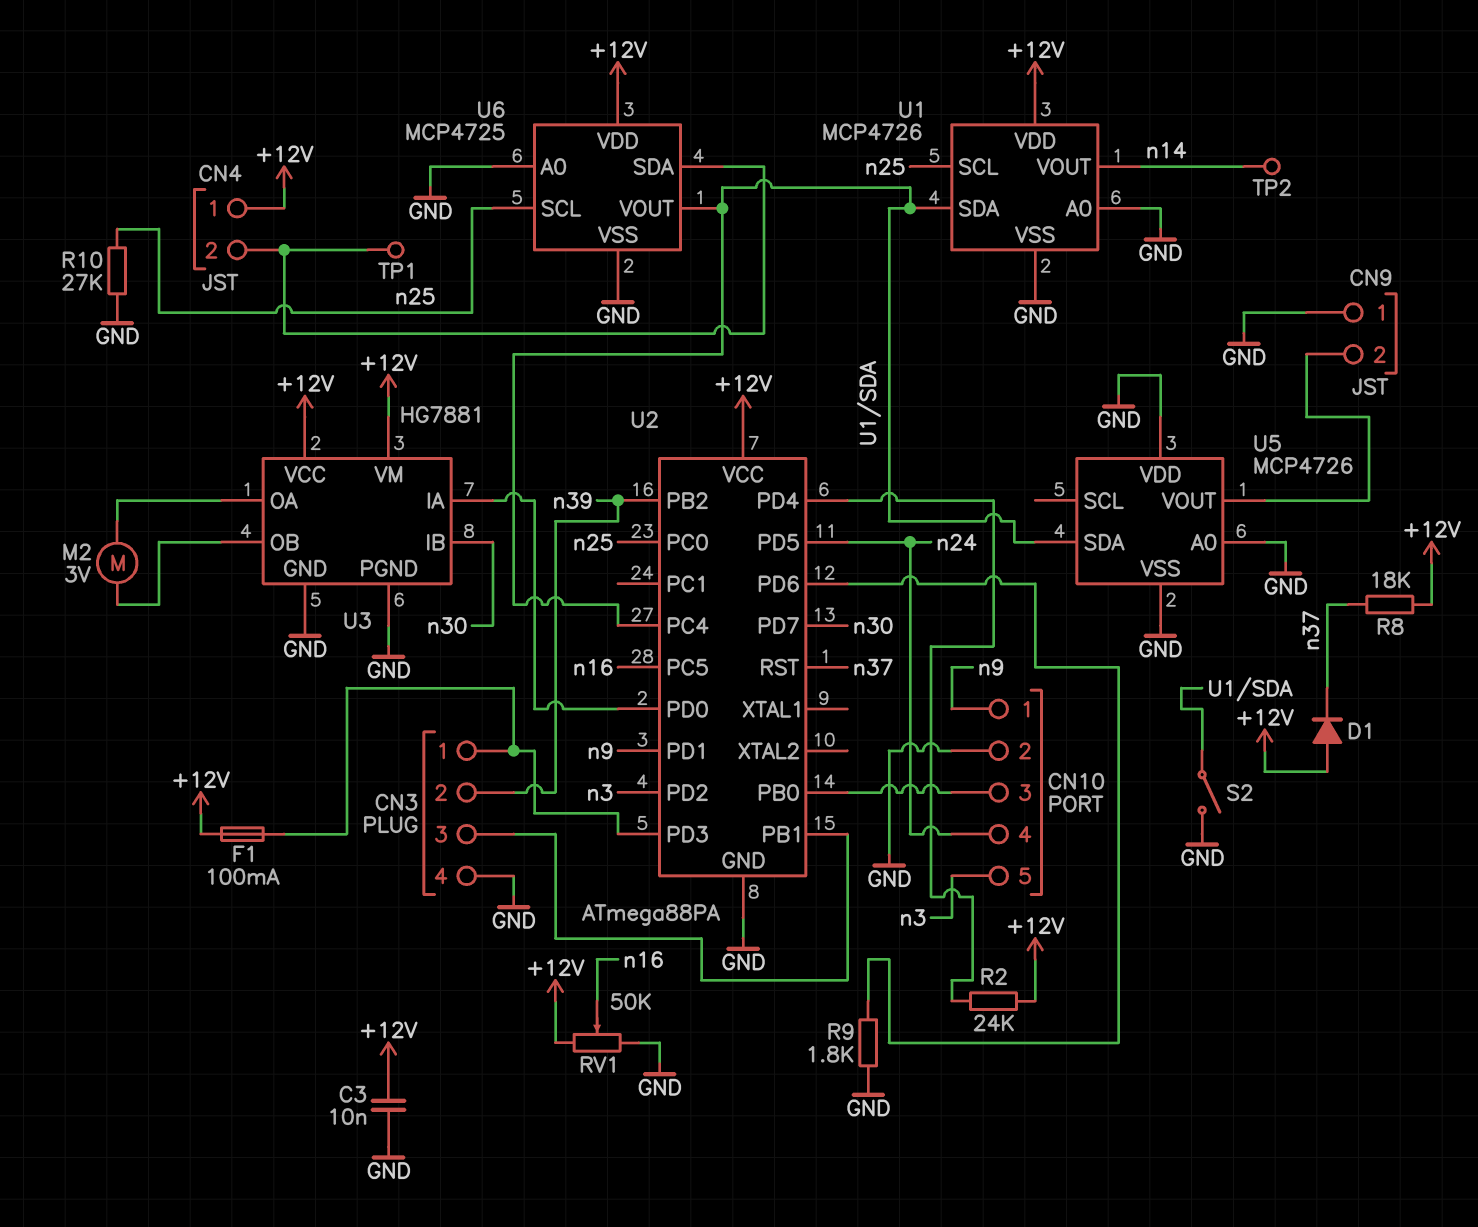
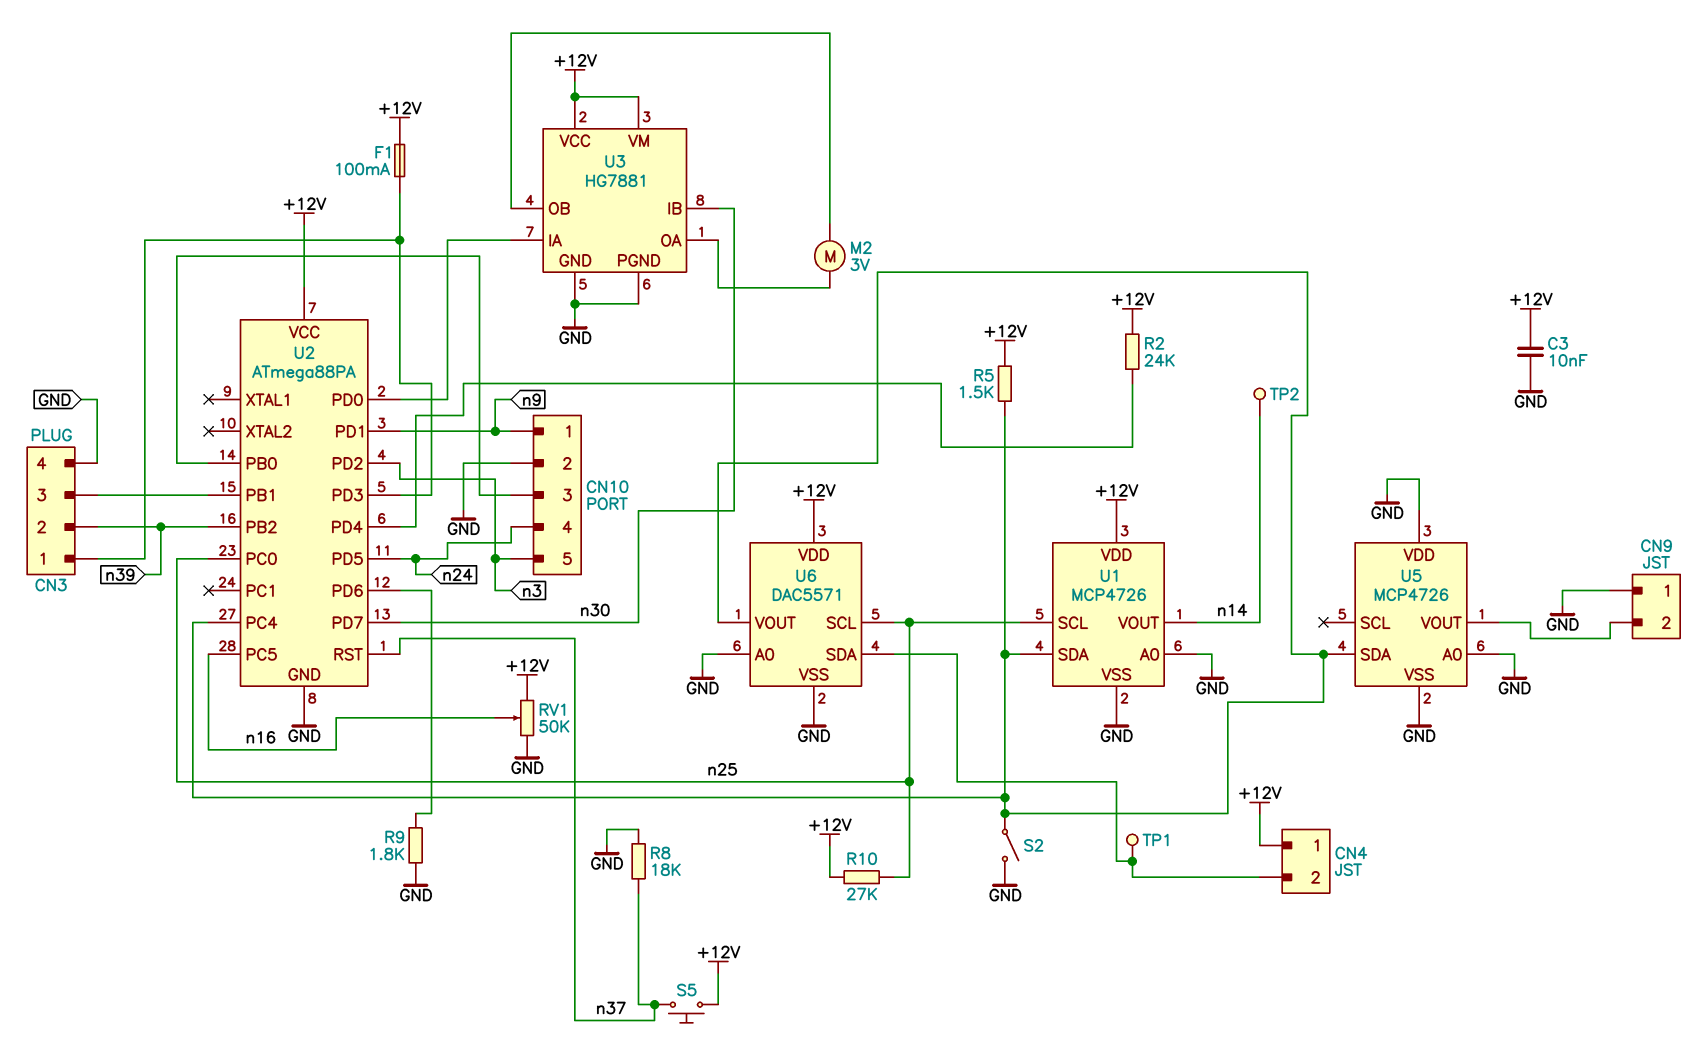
D1: diode (A +12V, K n37) -> none
R5: none -> 1.5k (+12V, U1/SDA)
R8: 18k (+12V, n37) -> 18k (GND, n37)
R10: 27k (GND, n25) -> 27k (+12V, n25)
S5: none -> button (+12V, n37)
U6: MCP4725 -> DAC5571

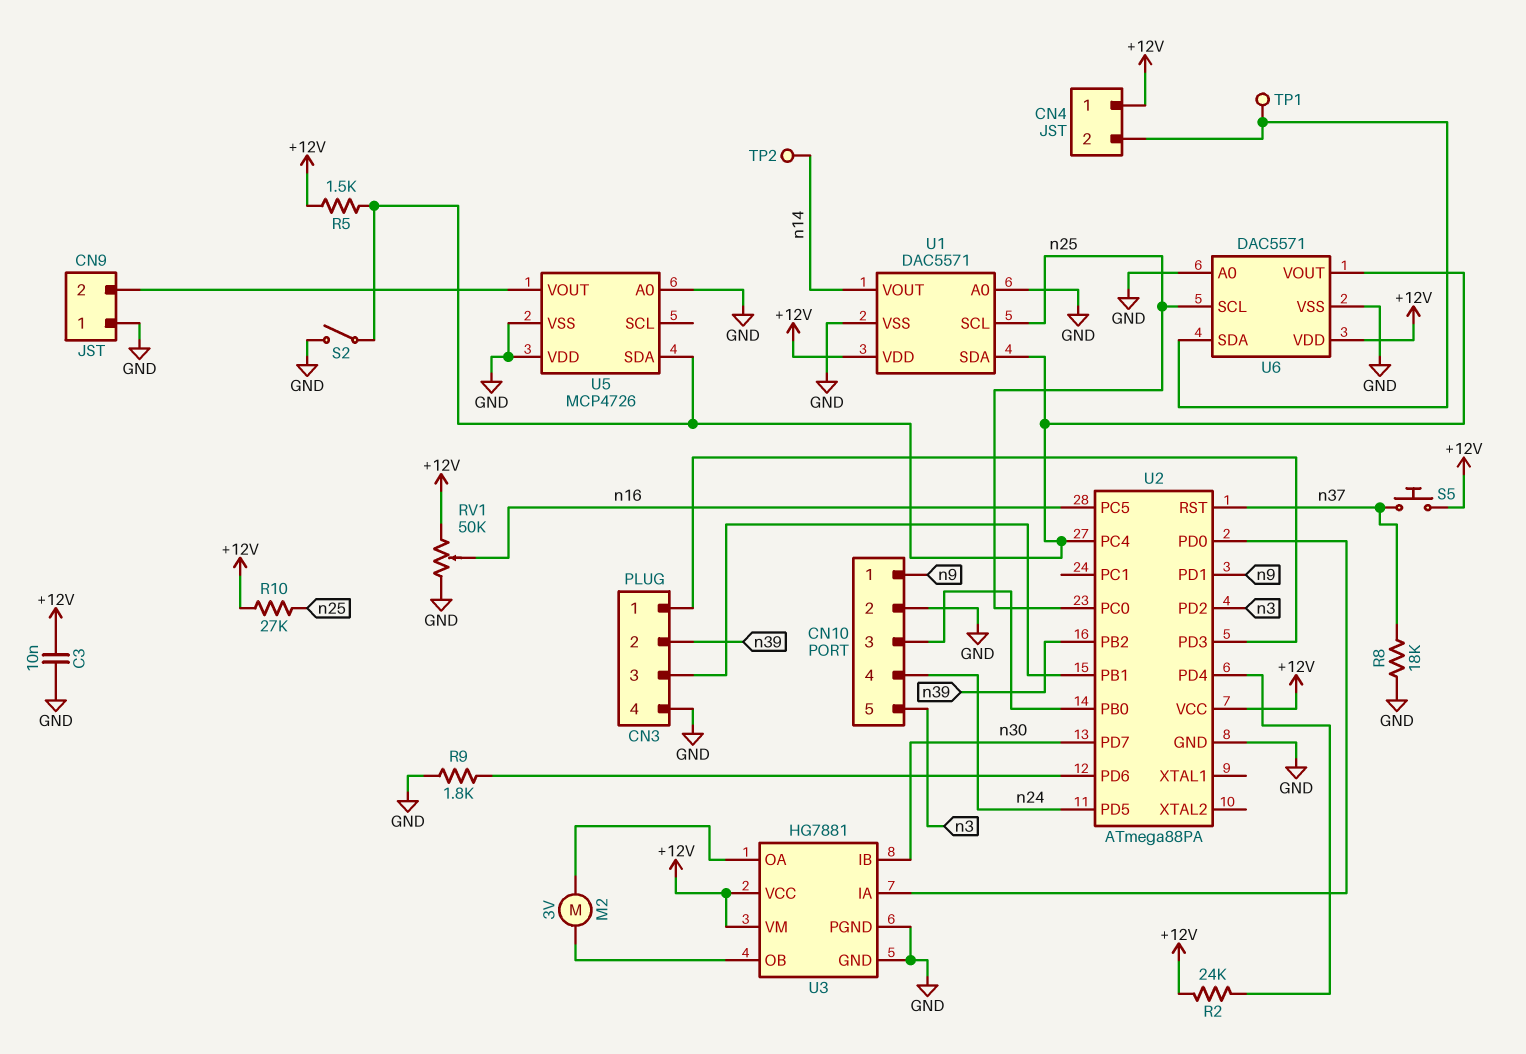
F1: 100mA (+12V, CN3/1) -> none
U1: MCP4726 -> DAC5571

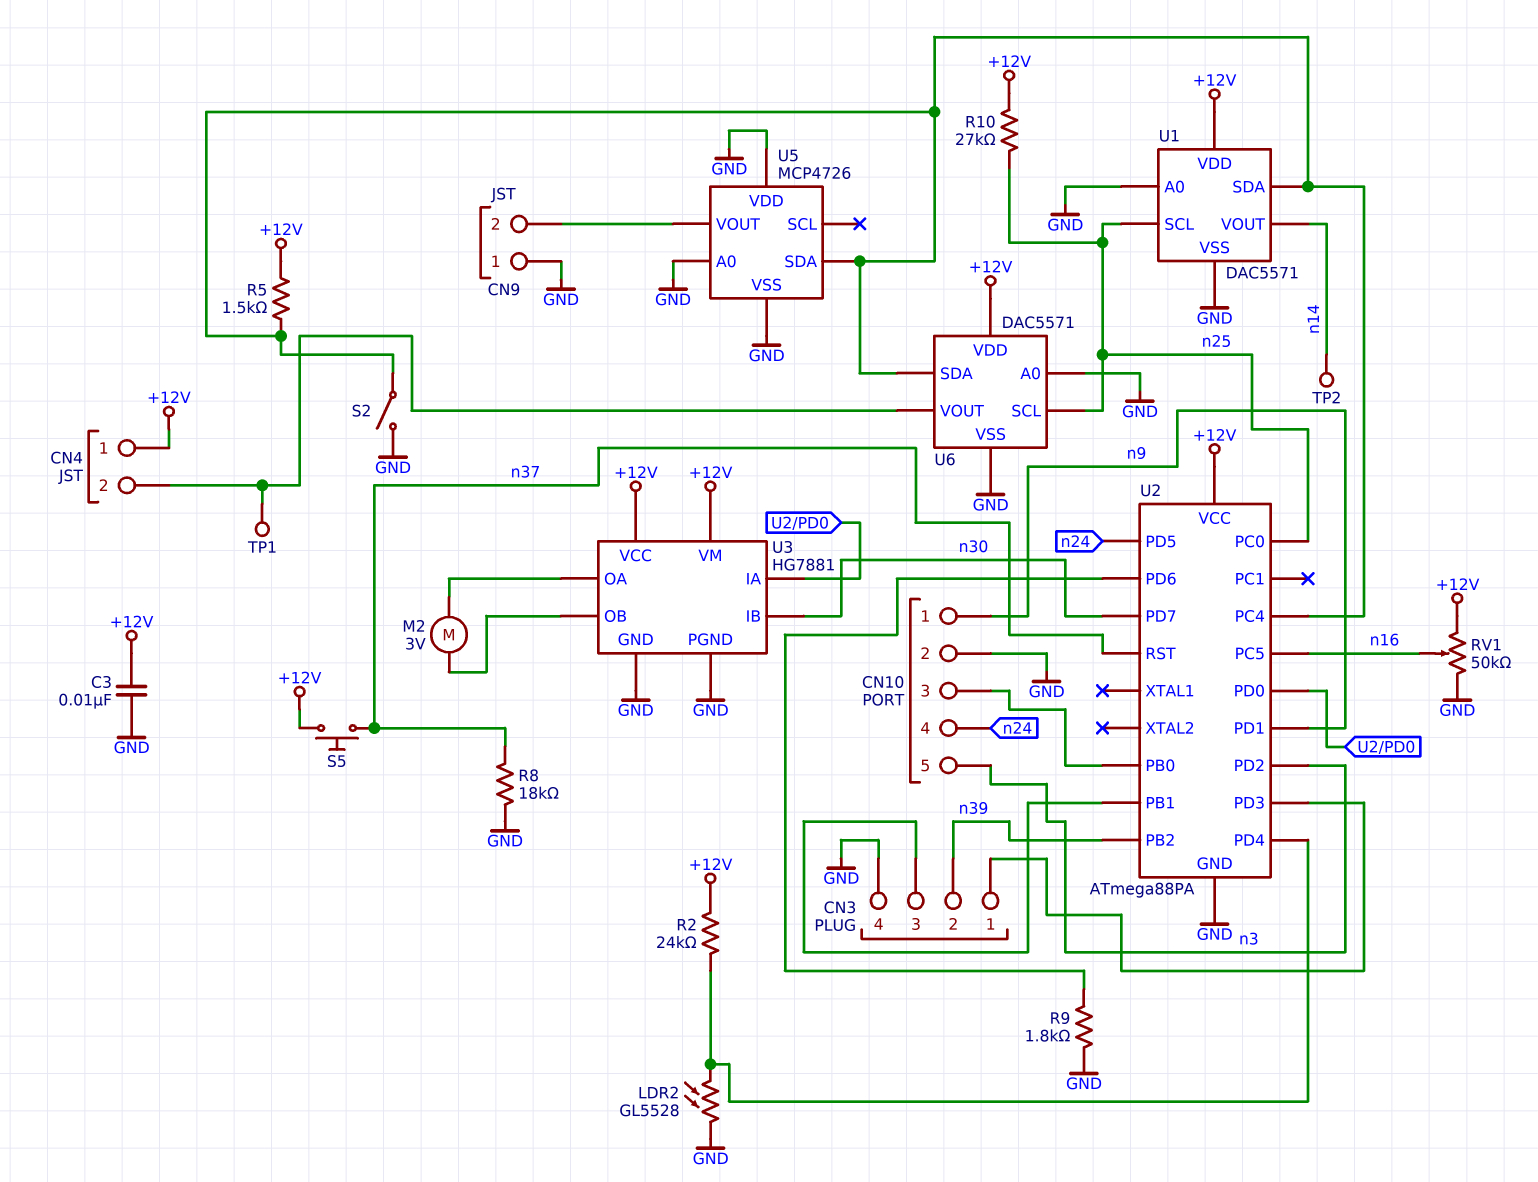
LDR2: none -> GL5528 (GND, U2/PD4)
U6 pin SDA: CN4/2 -> U1/SDA
U6 pin VOUT: U1/SDA -> CN4/2

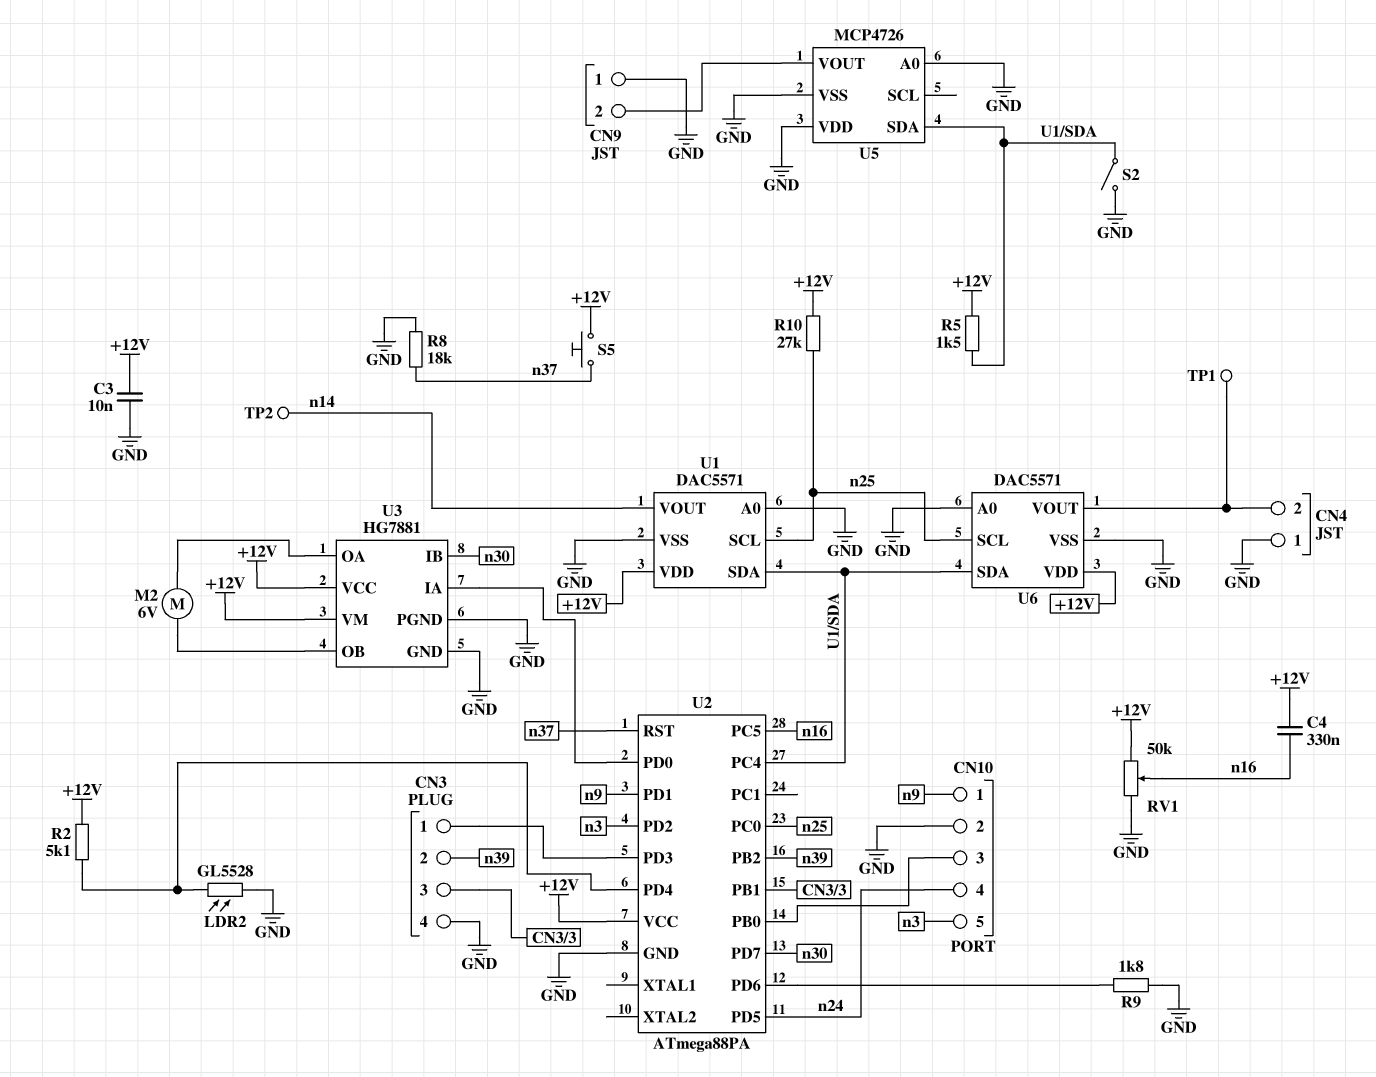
C4: none -> 330nF (+12V, n16)
CN4 pin 1: +12V -> GND
M2: motor 3V (U3/OA, U3/OB) -> motor 6V (U3/OA, U3/OB)
R2: 24k (+12V, U2/PD4) -> 5.1k (+12V, U2/PD4)

